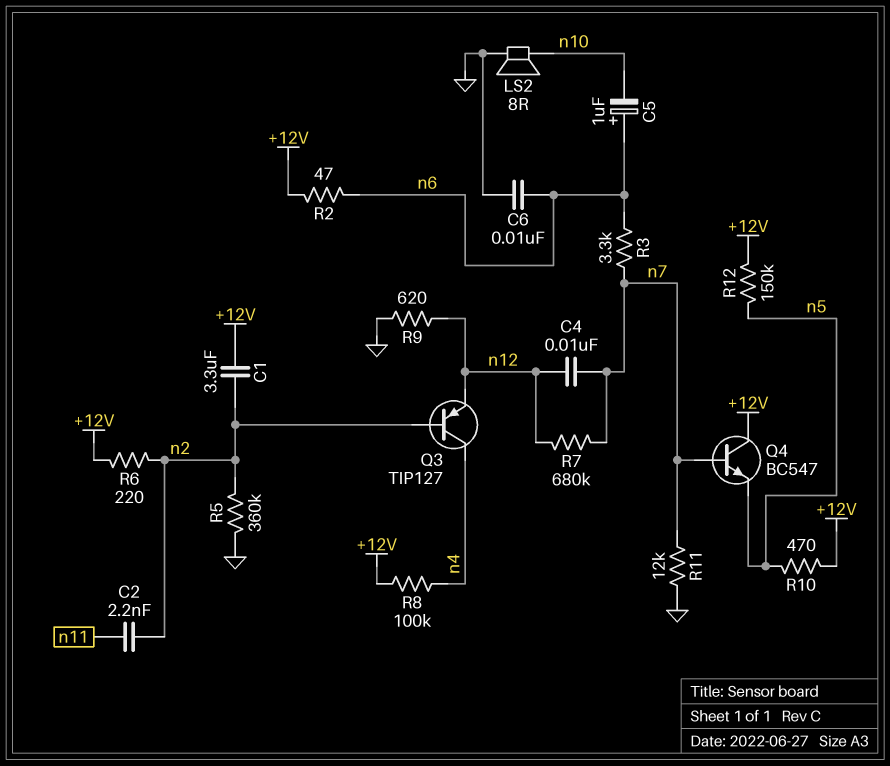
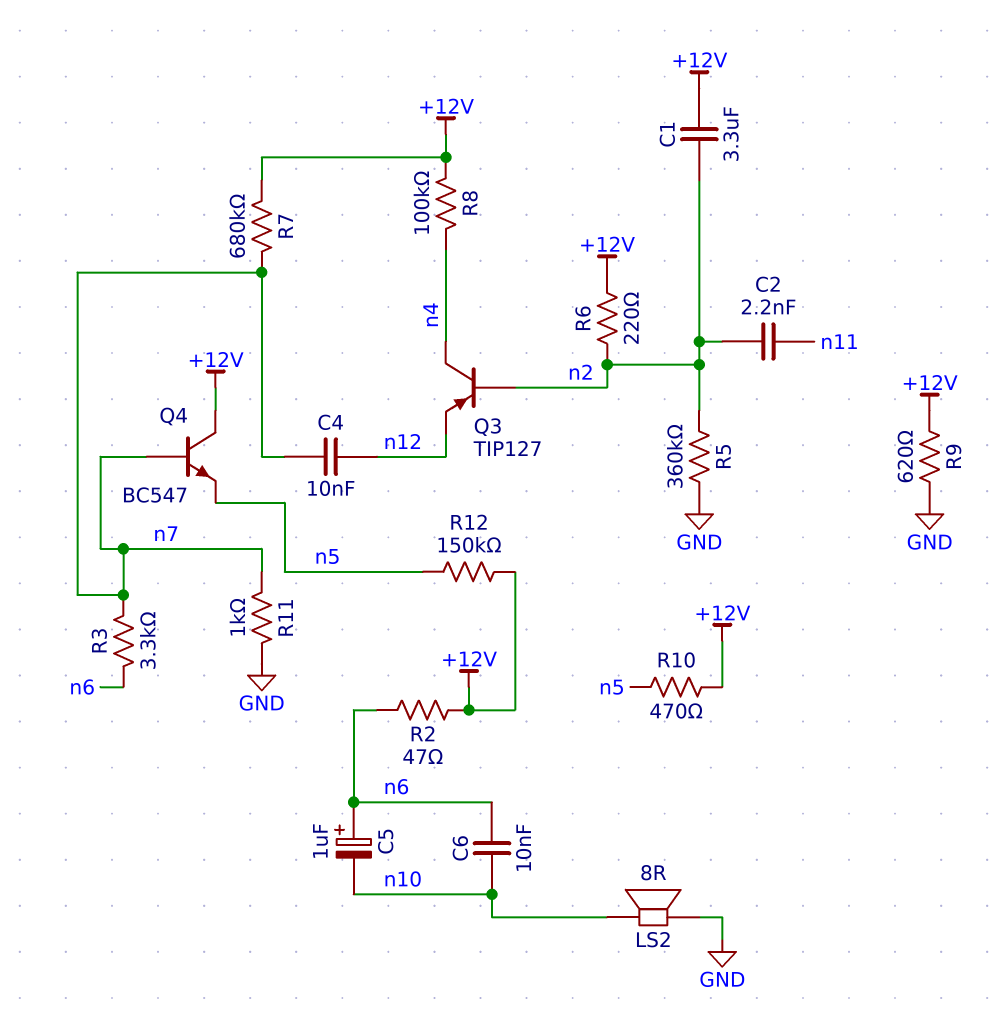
C6: 10nF (GND, n6) -> 10nF (n6, n10)
R7: 680k (n7, n12) -> 680k (+12V, n7)
R9: 620 (GND, n12) -> 620 (+12V, GND)
R11: 12k (GND, n7) -> 1k (GND, n7)

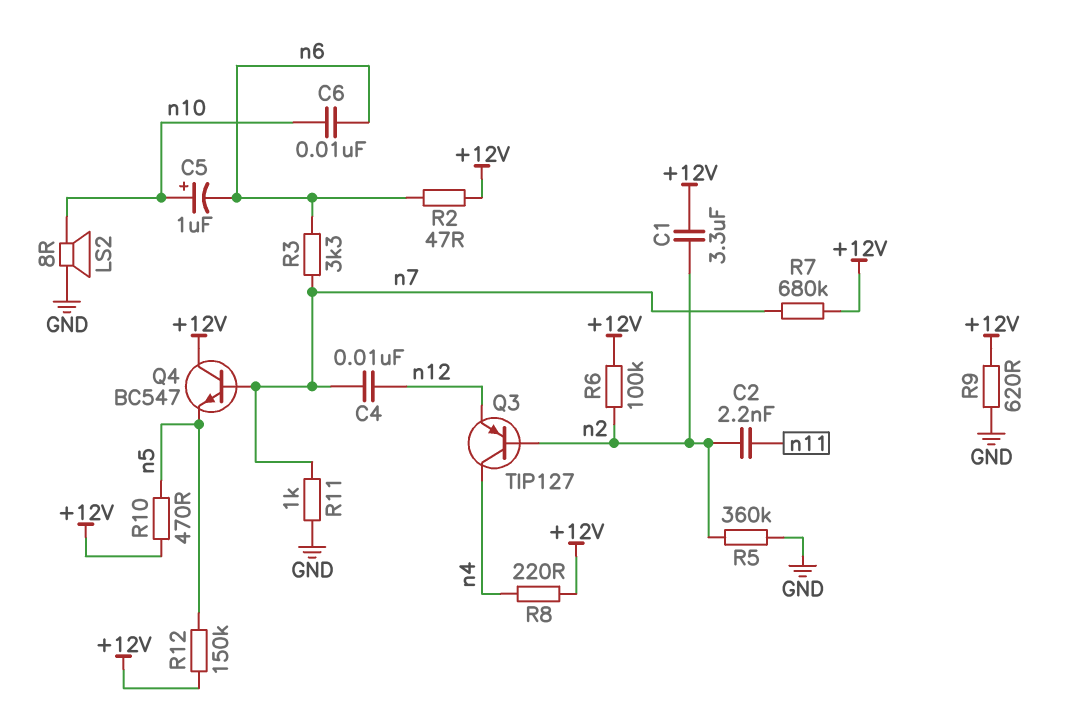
C5: 1uF (plus n6, minus n10) -> 1uF (plus n10, minus n6)
R6: 220 (+12V, n2) -> 100k (+12V, n2)
R8: 100k (+12V, n4) -> 220 (+12V, n4)

